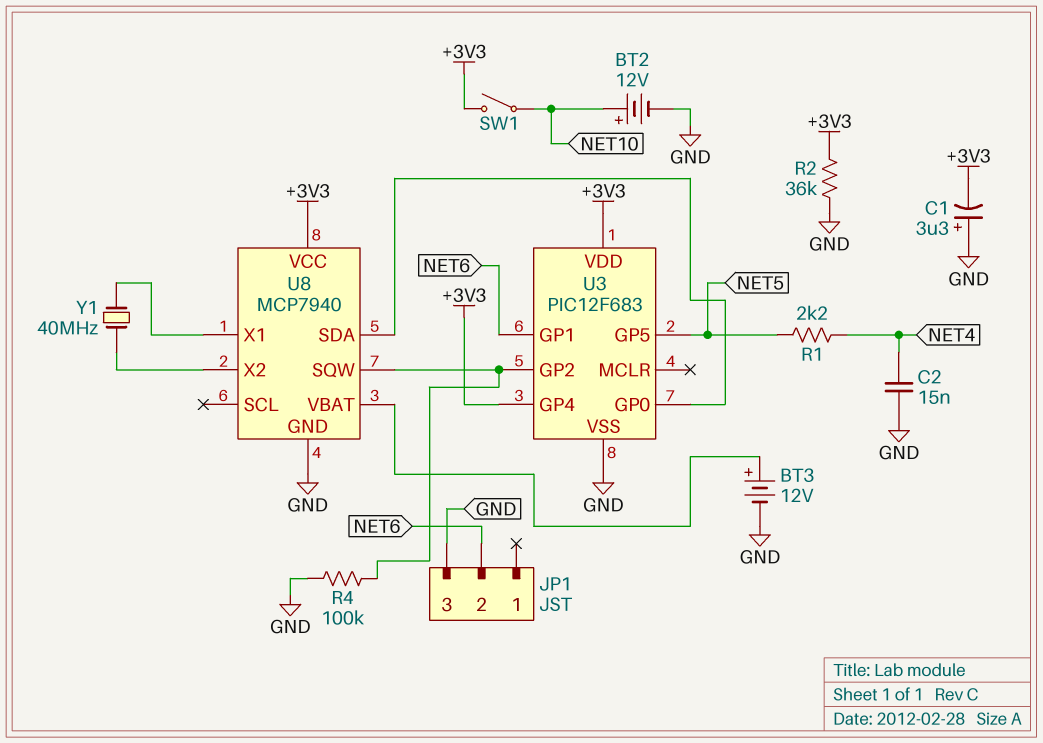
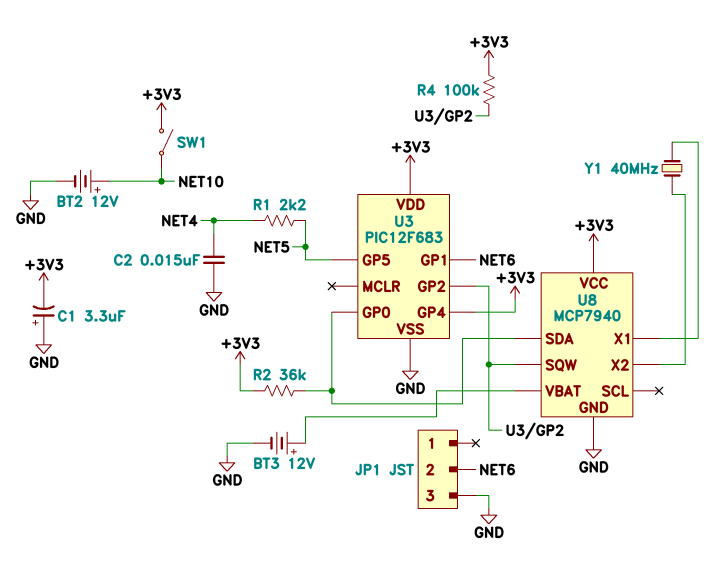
R2: 36k (+3V3, GND) -> 36k (+3V3, U3/GP0)
R4: 100k (GND, U3/GP2) -> 100k (+3V3, U3/GP2)

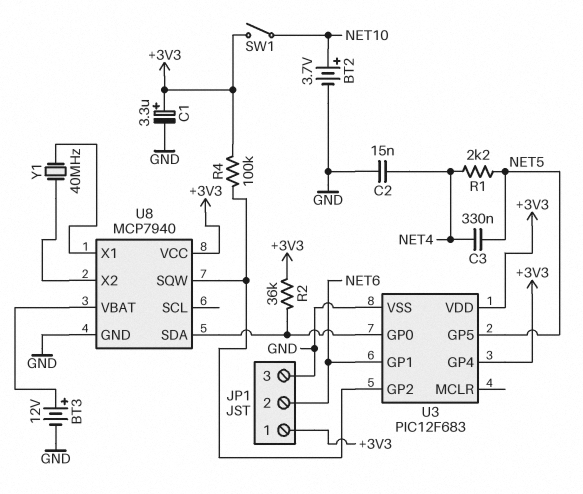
BT2: 12V (plus NET10, minus GND) -> 3.7V (plus NET10, minus GND)
C1: 3.3uF (plus GND, minus +3V3) -> 3.3uF (plus +3V3, minus GND)
C3: none -> 330nF (NET4, NET5)
JP1 pin 1: none -> +3V3

